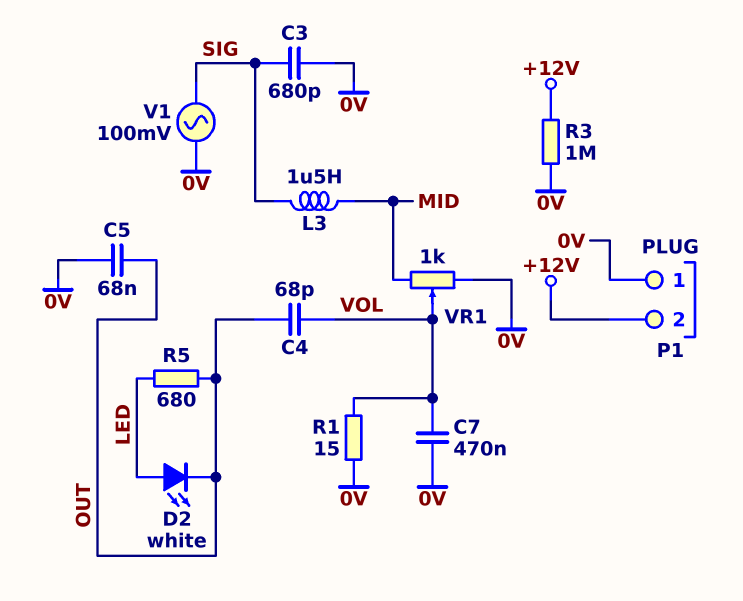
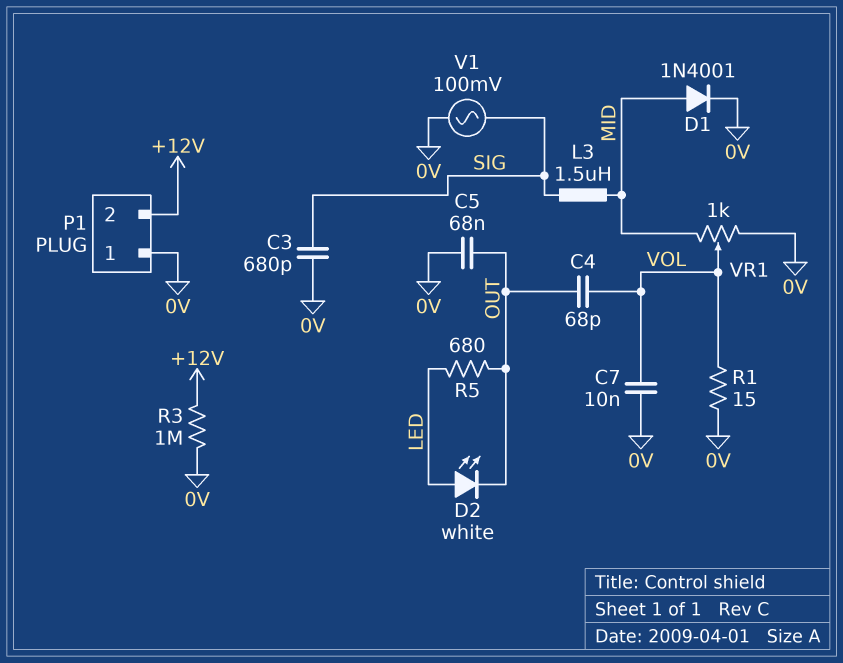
C7: 470nF (0V, VOL) -> 10nF (0V, VOL)
D1: none -> diode 1N4001 (A MID, K 0V)

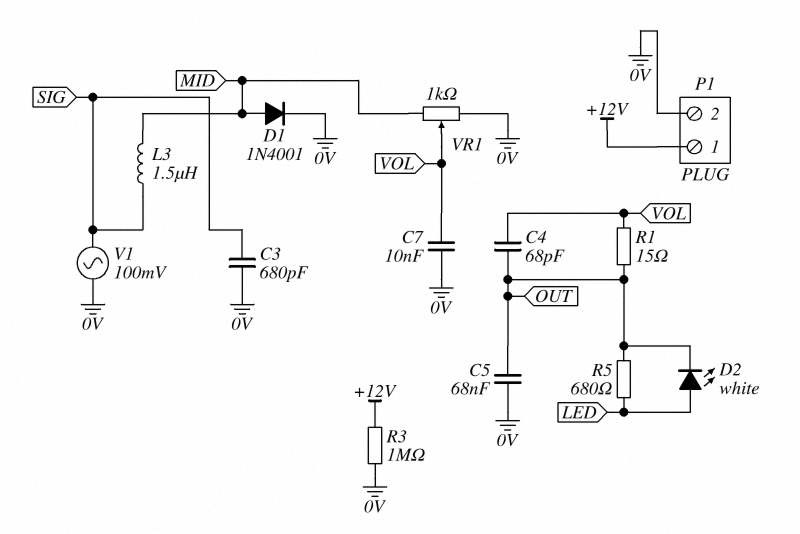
P1 pin 1: 0V -> +12V
P1 pin 2: +12V -> 0V
R1: 15 (0V, VOL) -> 15 (OUT, VOL)

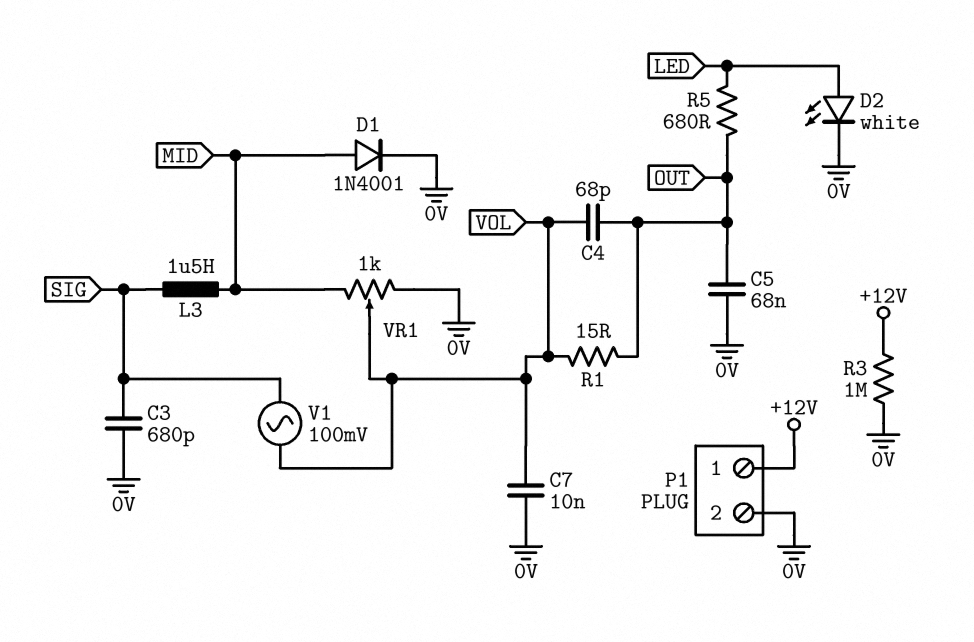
D2: LED white (A LED, K OUT) -> LED white (A LED, K 0V)
V1: AC 100mV (0V, SIG) -> AC 100mV (SIG, VOL)

